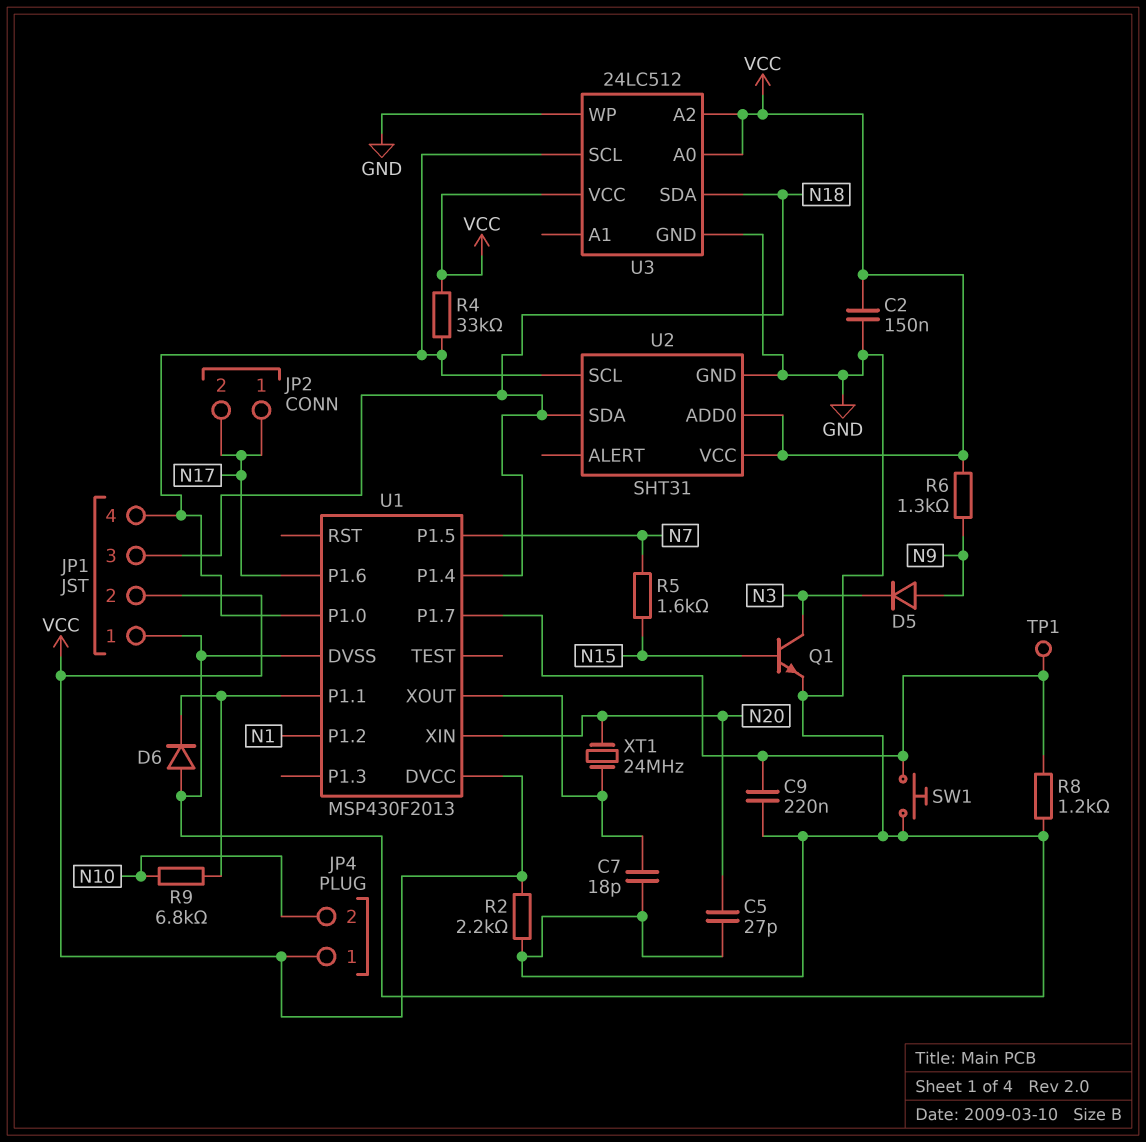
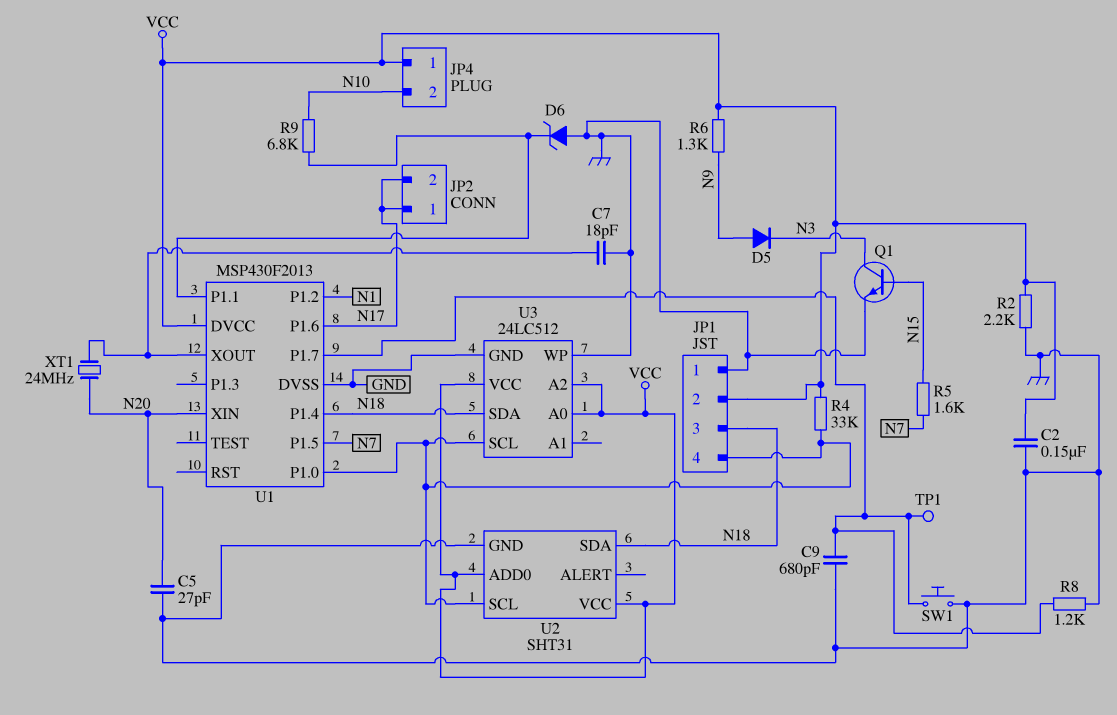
C9: 220nF (GND, U1/P1.7) -> 680pF (GND, U1/P1.7)
D6: diode (A GND, K U1/P1.1) -> zener (A GND, K U1/P1.1)

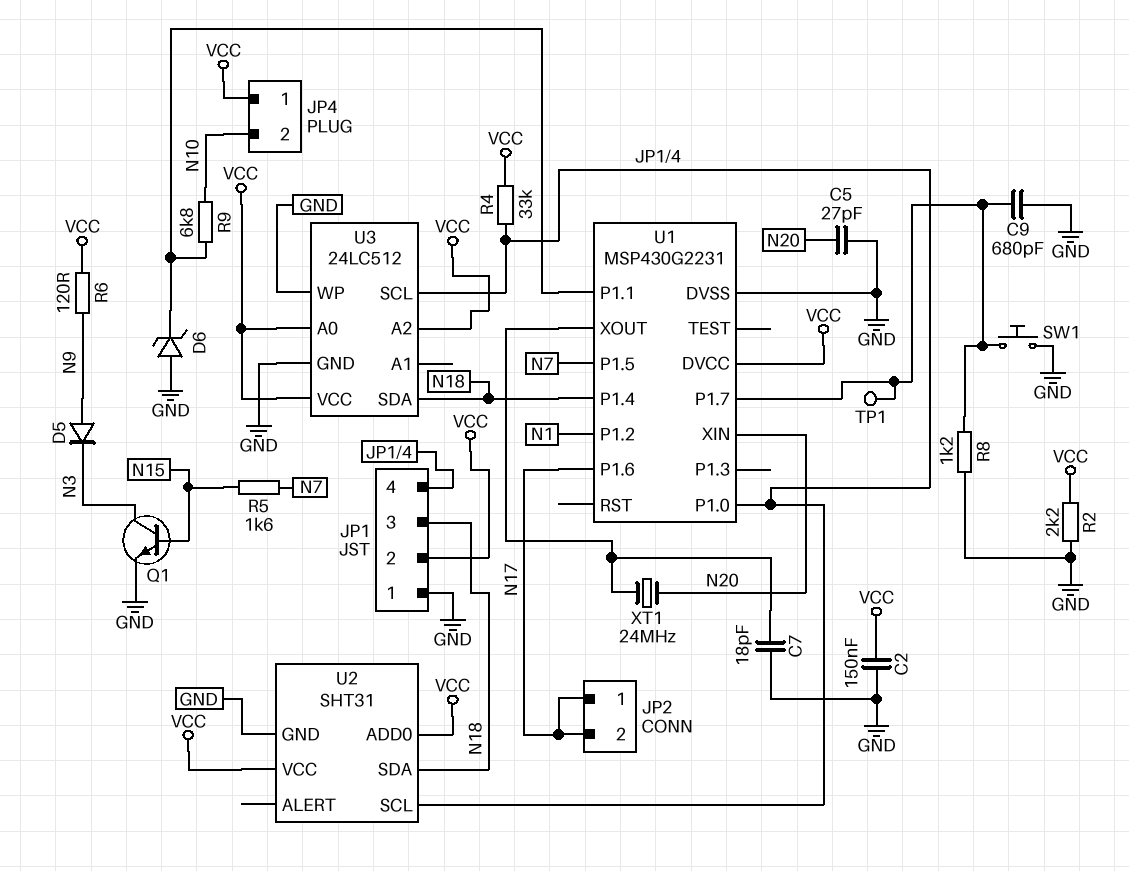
R6: 1.3k (N9, VCC) -> 120 (N9, VCC)
U1: MSP430F2013 -> MSP430G2231

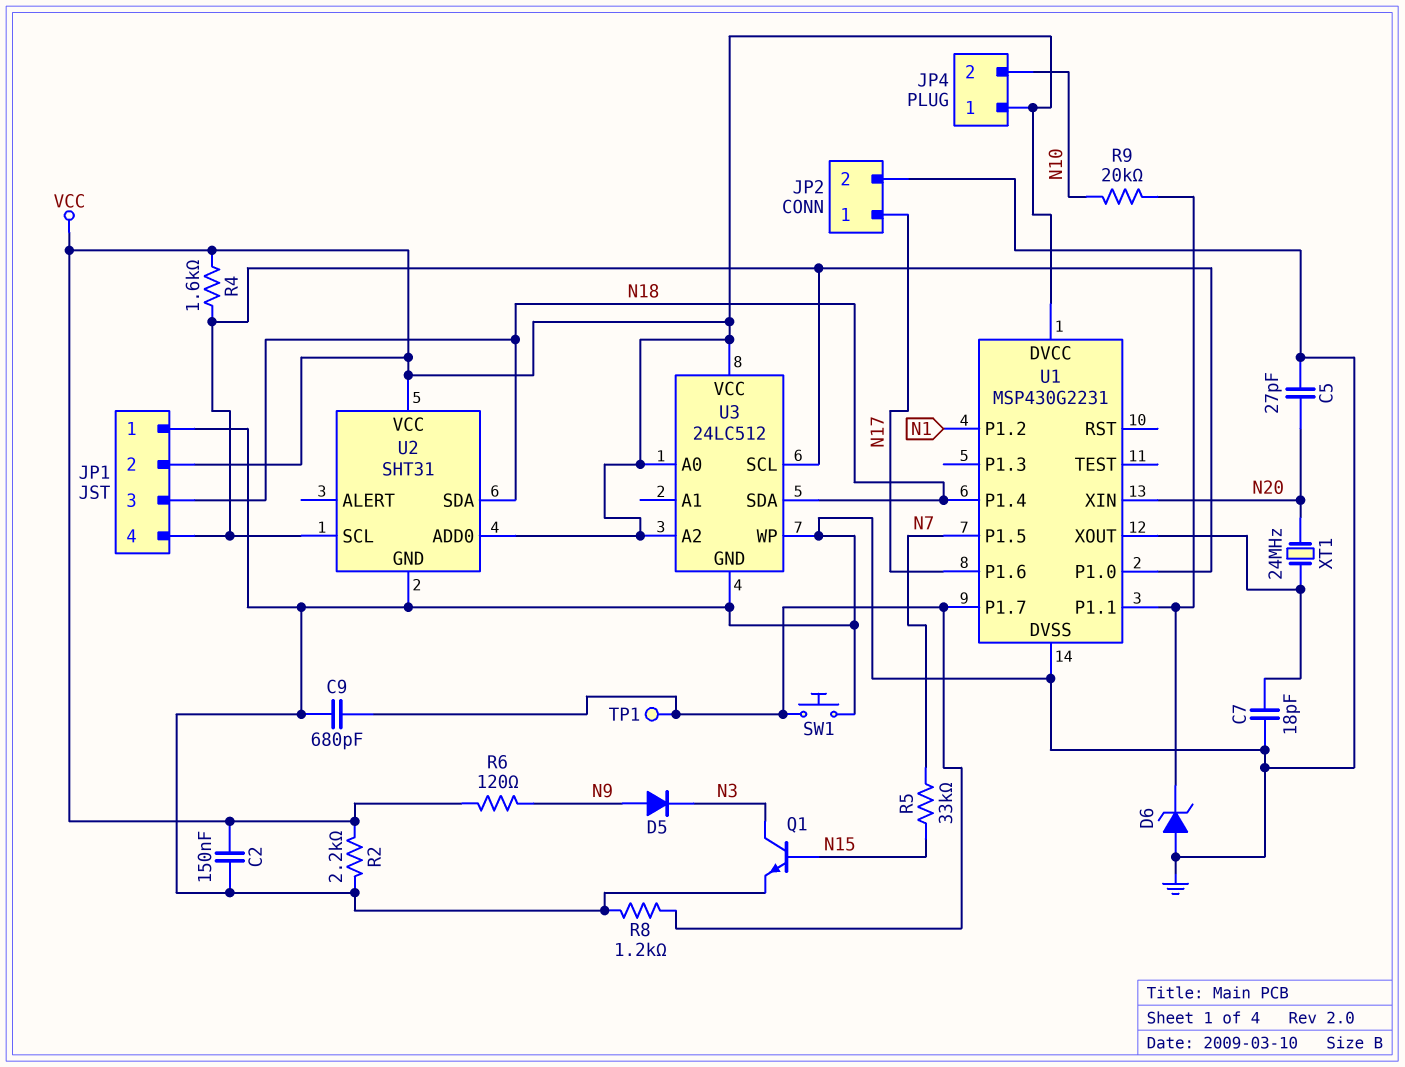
JP2 pin 2: N17 -> GND
R4: 33k (JP1/4, VCC) -> 1.6k (JP1/4, VCC)
R5: 1.6k (N7, N15) -> 33k (N7, N15)
R9: 6.8k (N10, U1/P1.1) -> 20k (N10, U1/P1.1)

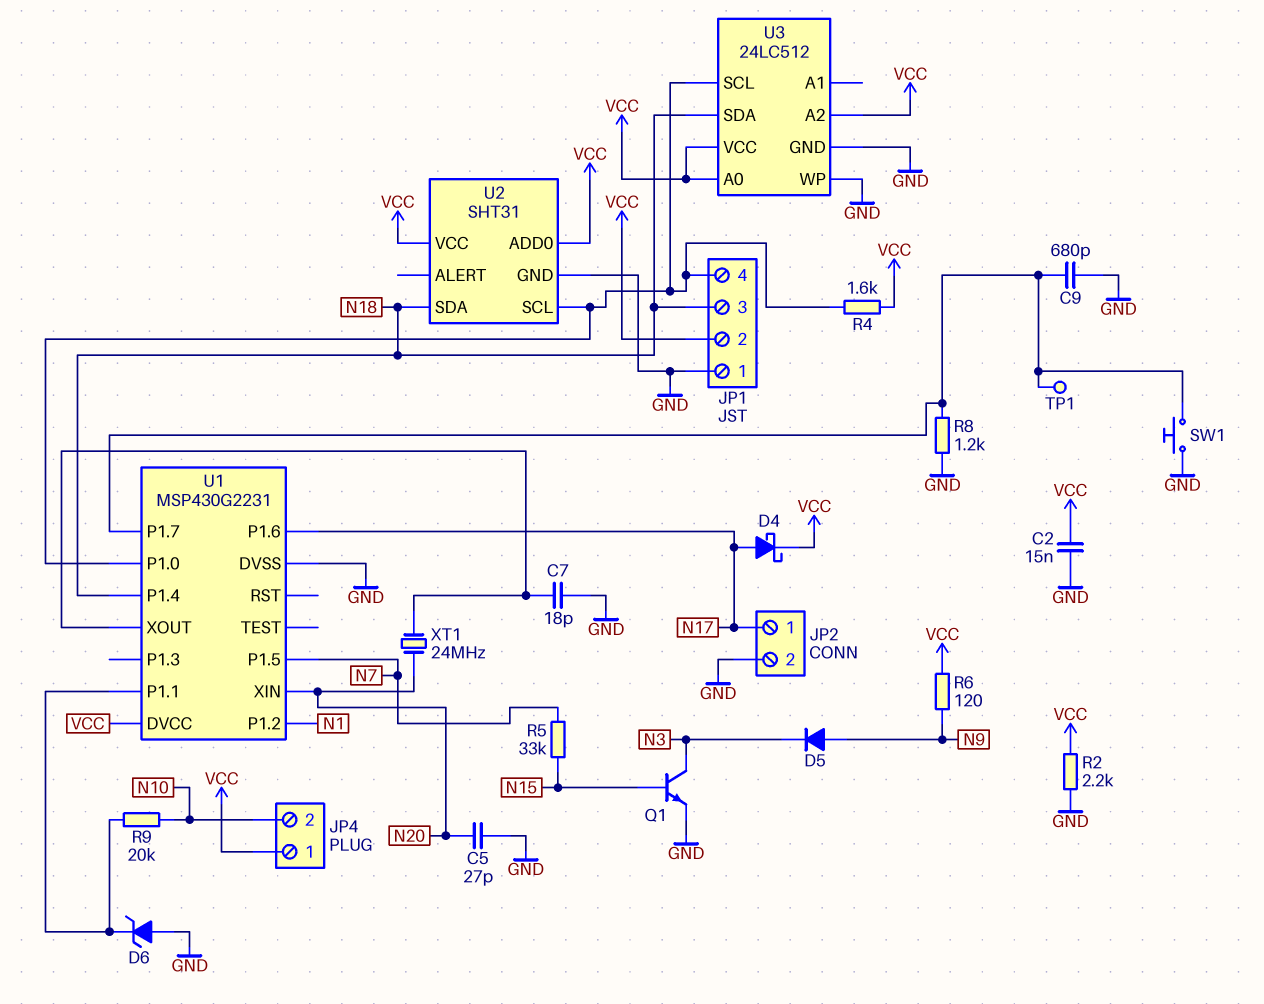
C2: 150nF (GND, VCC) -> 15nF (GND, VCC)
D4: none -> schottky (A N17, K VCC)

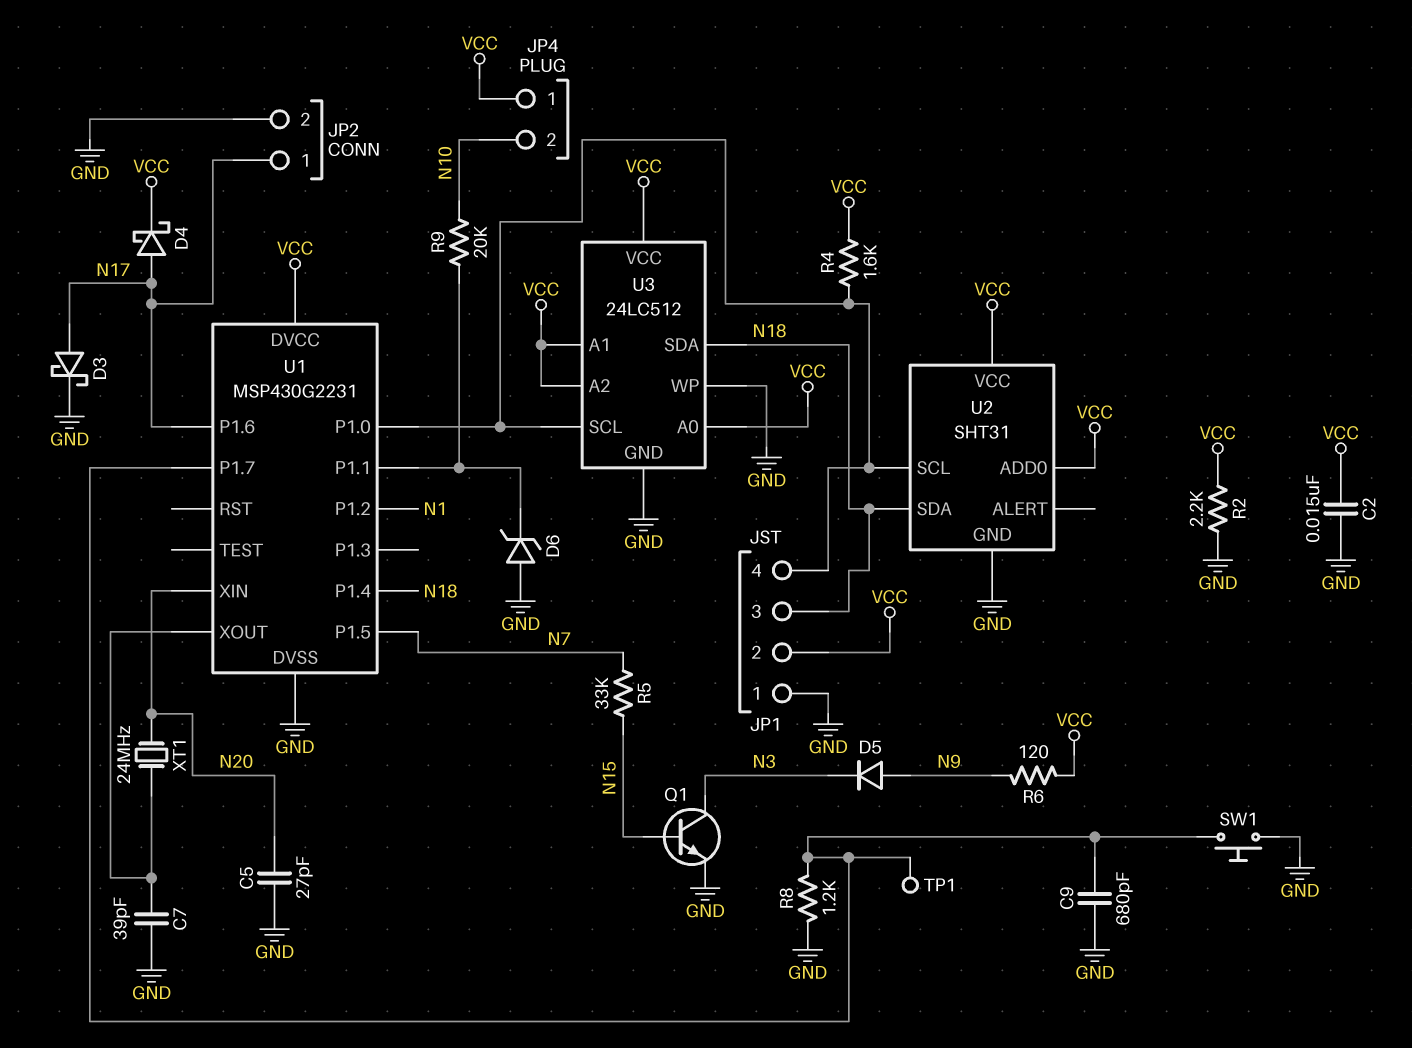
C7: 18pF (GND, U1/XOUT) -> 39pF (GND, U1/XOUT)
D3: none -> schottky (A N17, K GND)
U3 pin A1: none -> VCC

